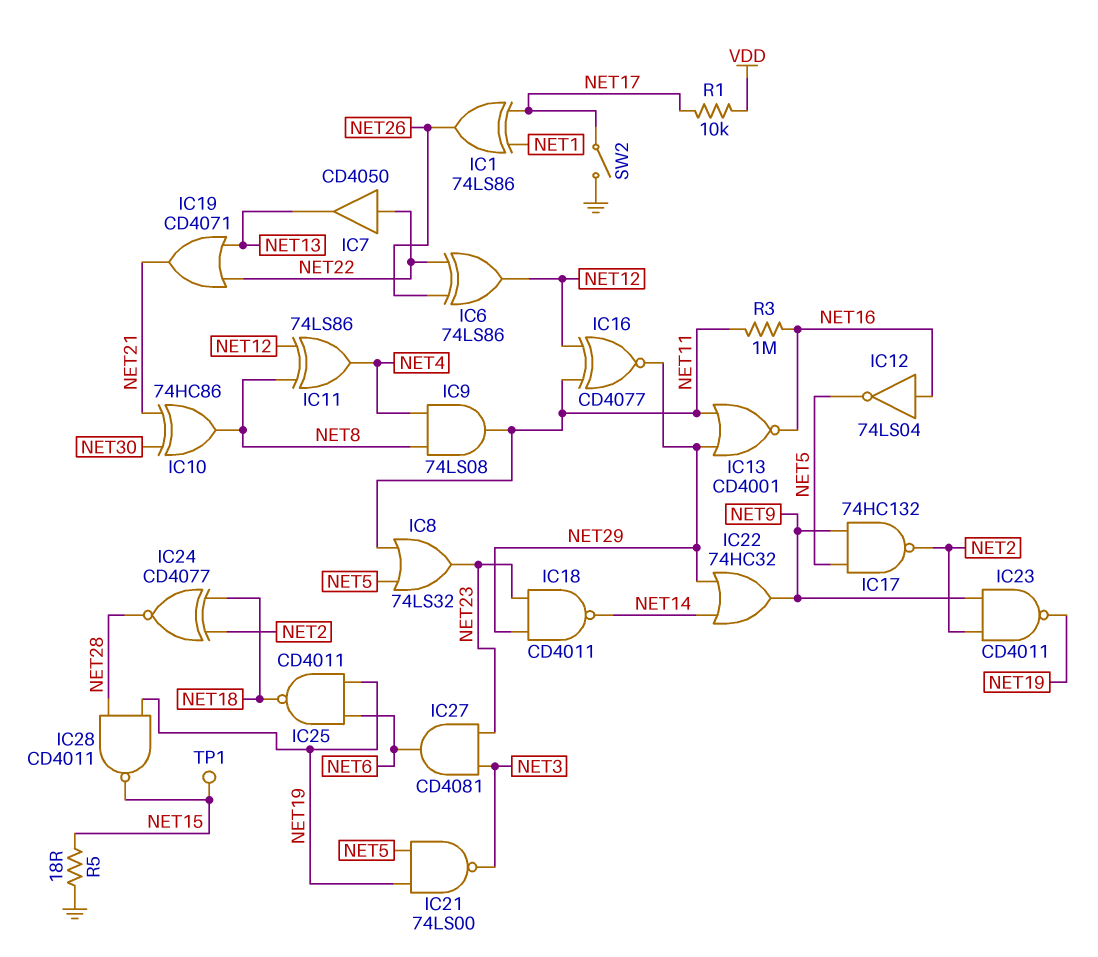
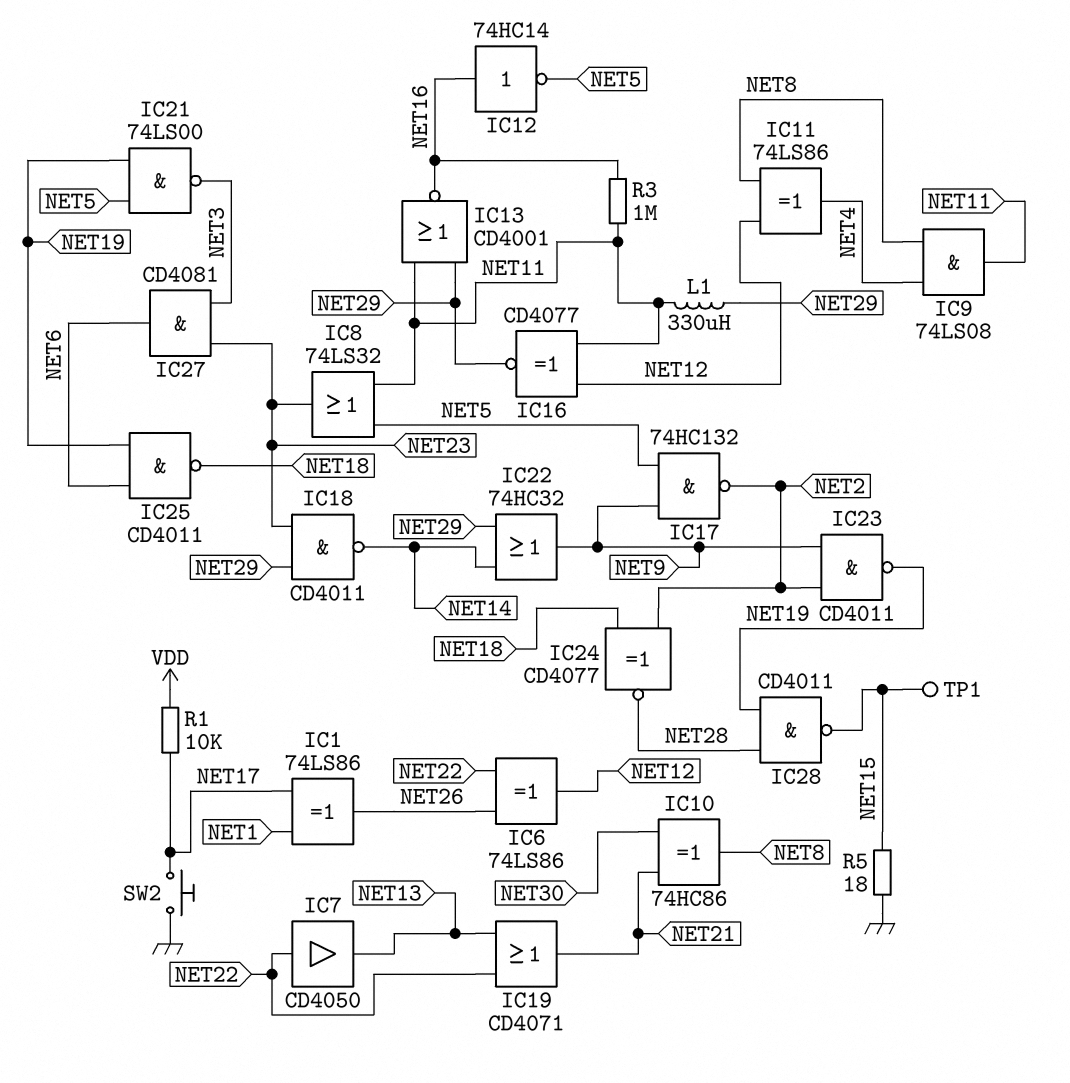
IC12: NOT 74LS04 (in NET16, out NET5) -> NOT 74HC14 (in NET16, out NET5)
L1: none -> 330uH (NET11, NET29)
SW2: switch (GND, NET17) -> button (GND, NET17)

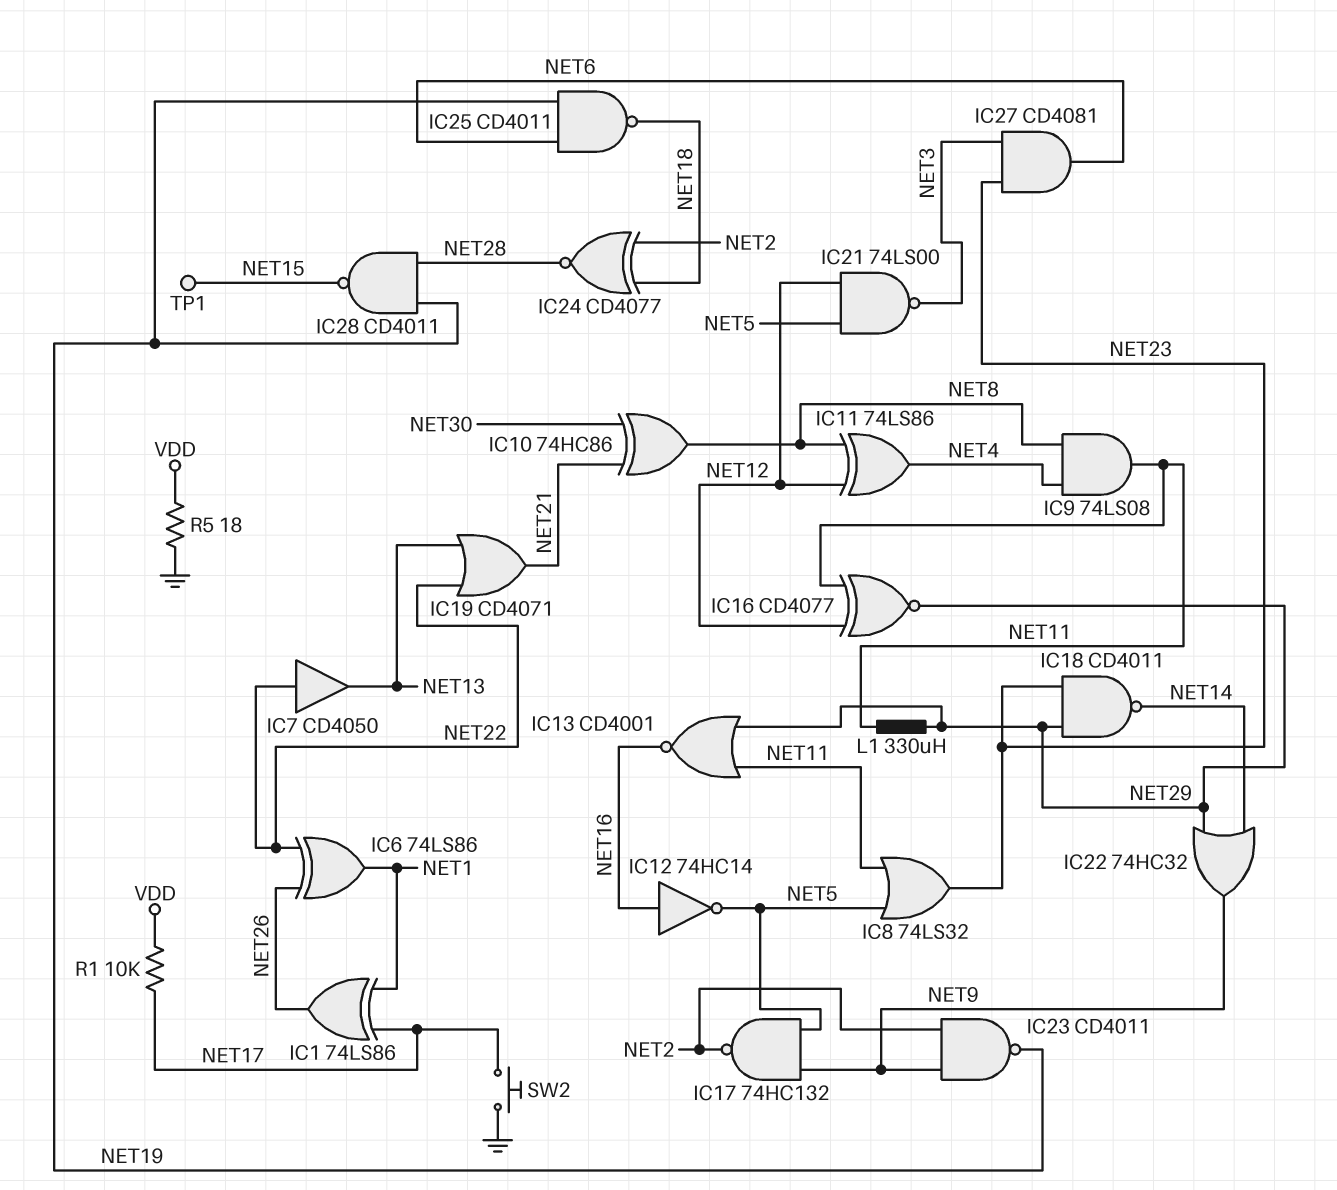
IC6: XOR 74LS86 (in NET22, in NET26, out NET12) -> XOR 74LS86 (in NET22, in NET26, out NET1)
IC21: NAND 74LS00 (in NET5, in NET19, out NET3) -> NAND 74LS00 (in NET5, in NET12, out NET3)
R3: 1M (NET11, NET16) -> none
R5: 18 (GND, NET15) -> 18 (GND, VDD)

